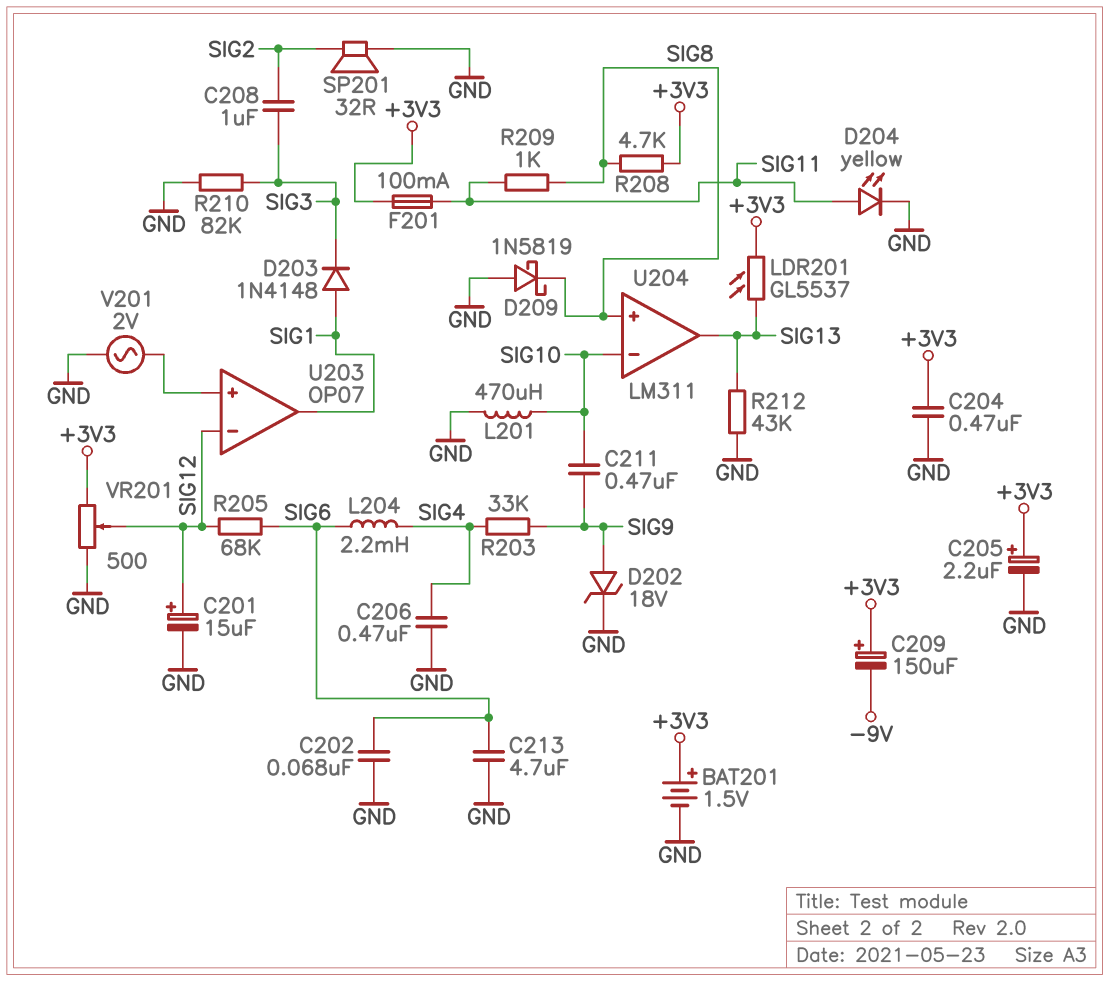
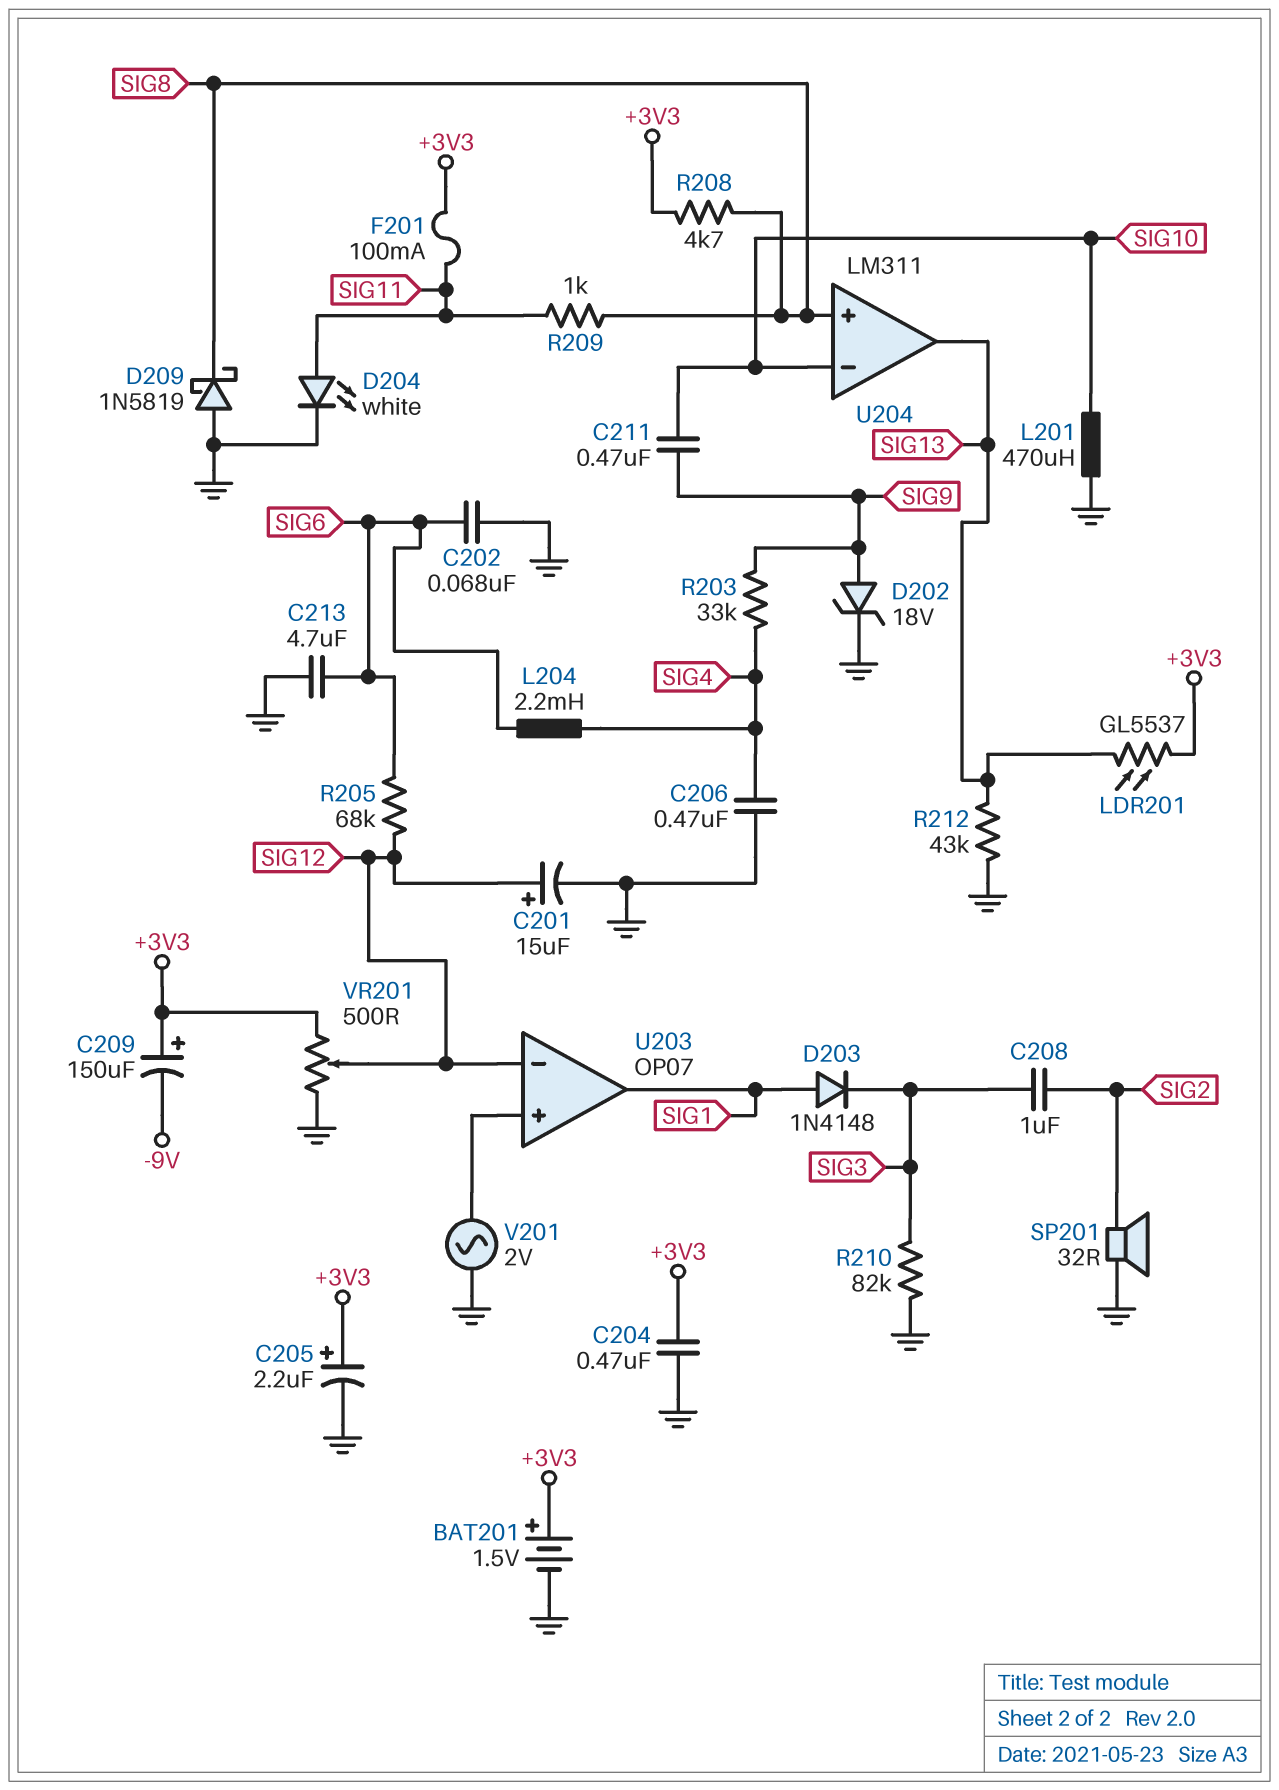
D204: LED yellow (A SIG11, K GND) -> LED white (A SIG11, K GND)

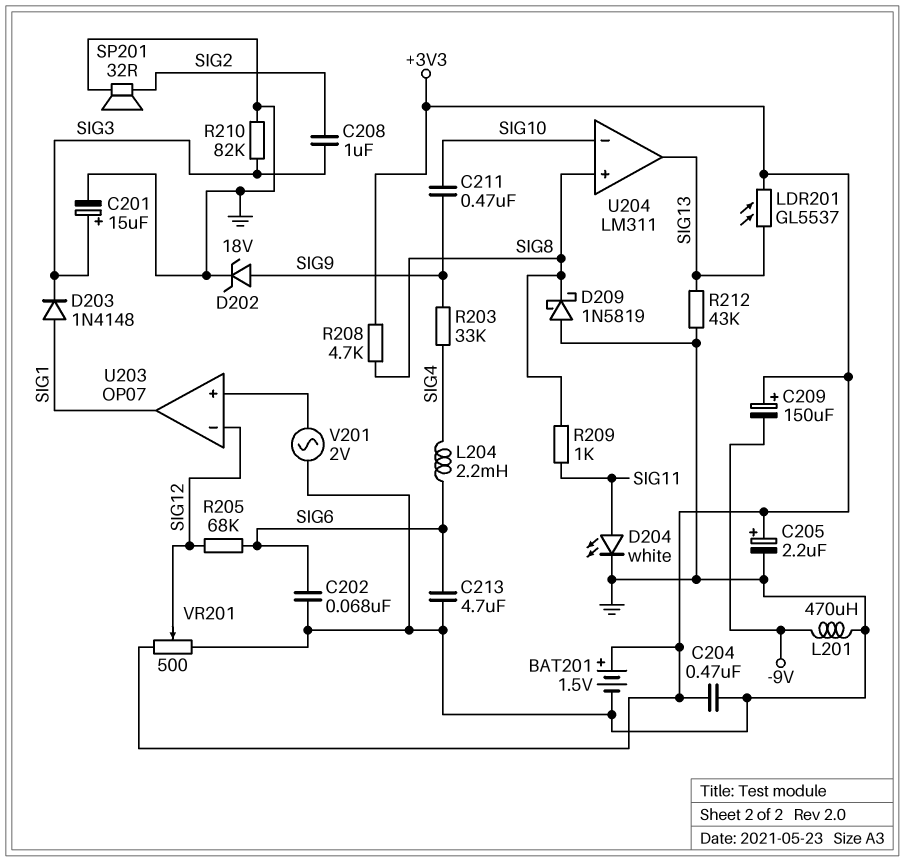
C201: 15uF (plus SIG12, minus GND) -> 15uF (plus SIG3, minus GND)
C206: 470nF (GND, SIG4) -> none
F201: 100mA (+3V3, SIG11) -> none
L201: 470uH (GND, SIG10) -> 470uH (-9V, GND)

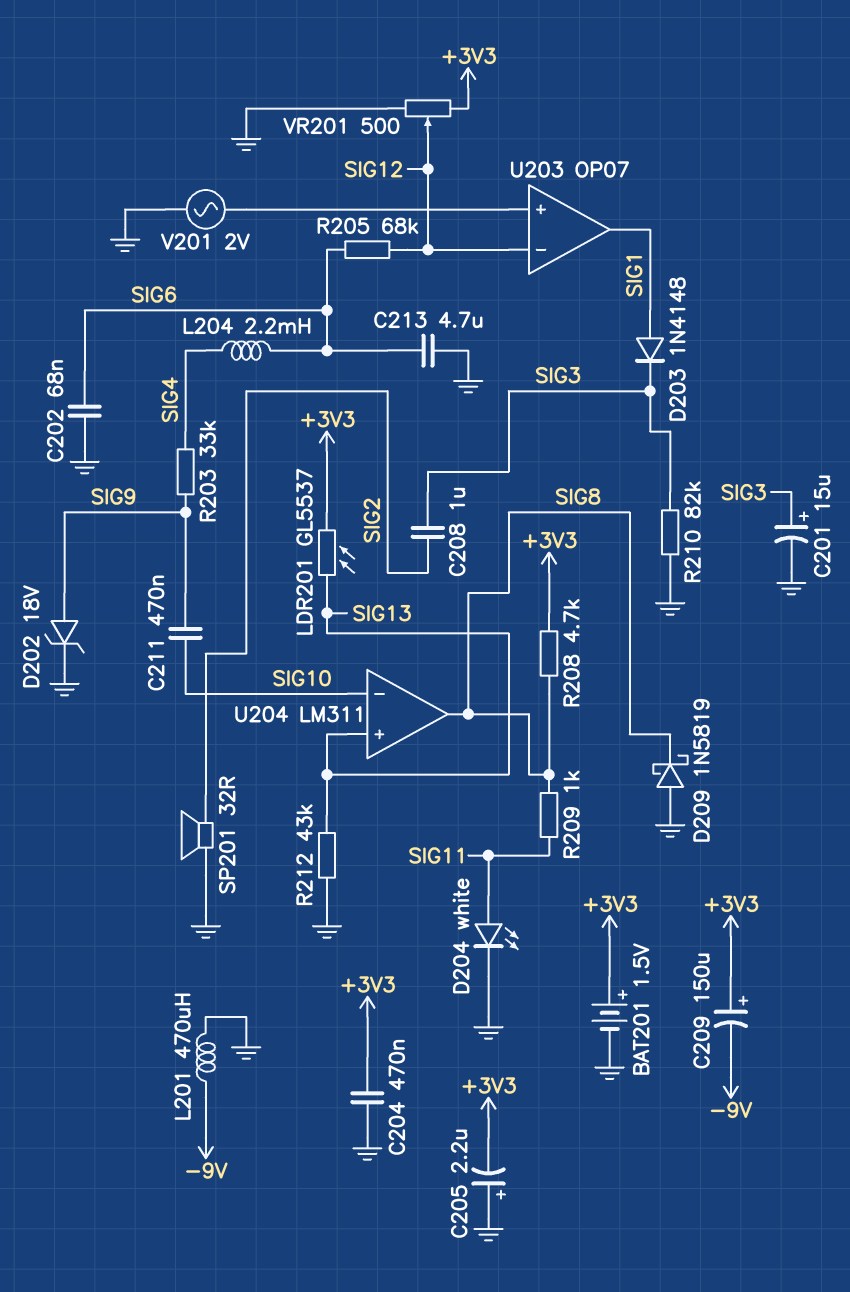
C205: 2.2uF (plus +3V3, minus GND) -> 2.2uF (plus GND, minus +3V3)
U204 pin in+: SIG8 -> SIG13
U204 pin out: SIG13 -> SIG8

